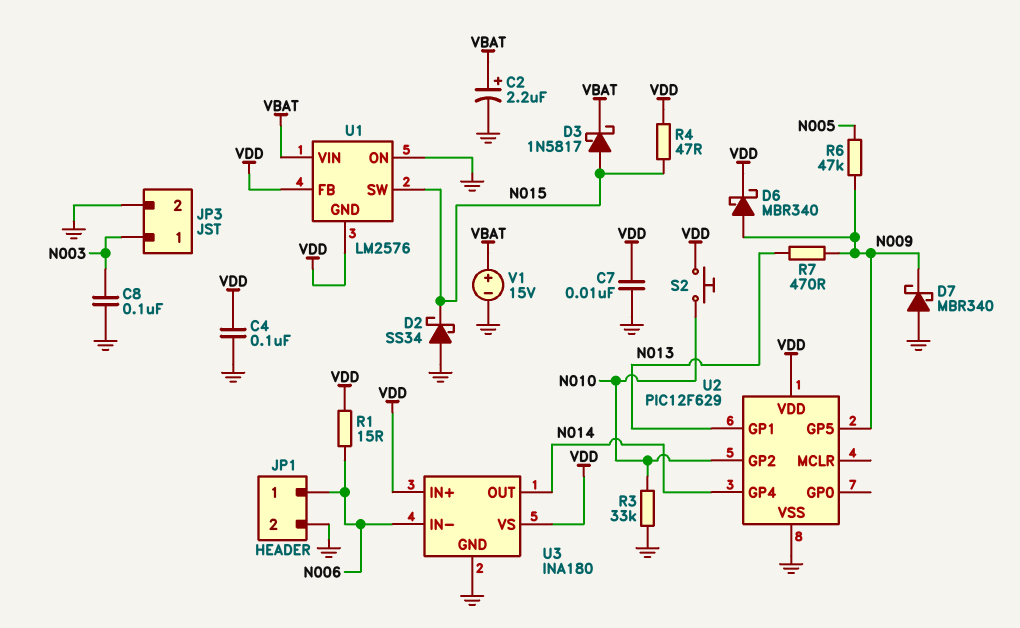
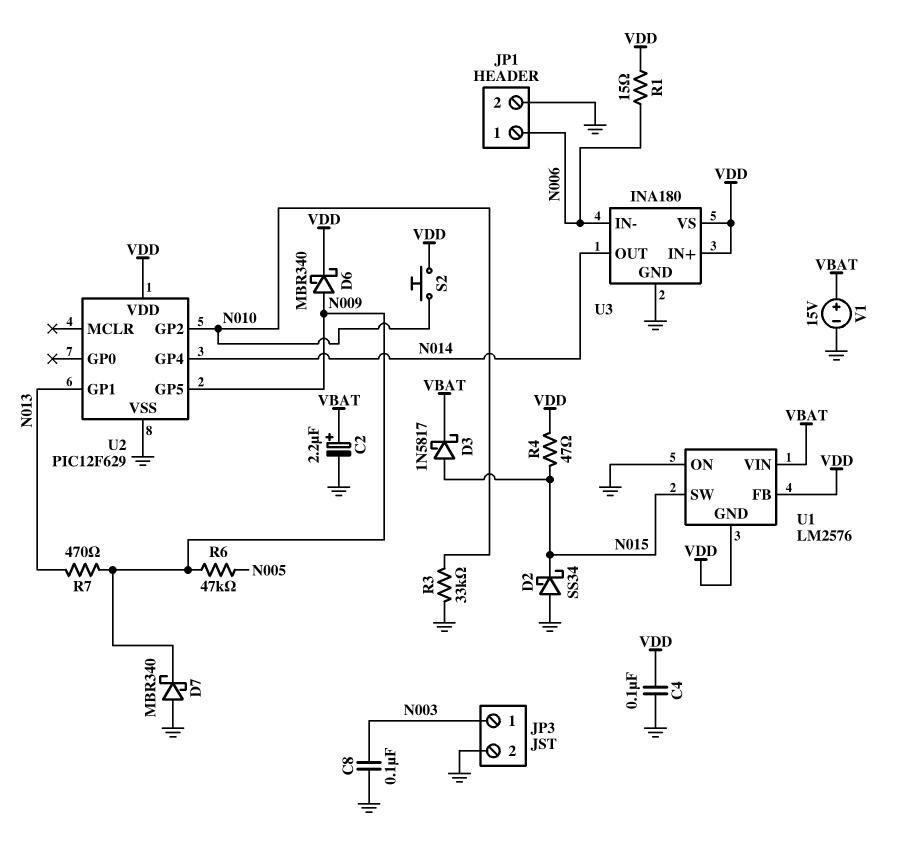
C7: 10nF (GND, VDD) -> none

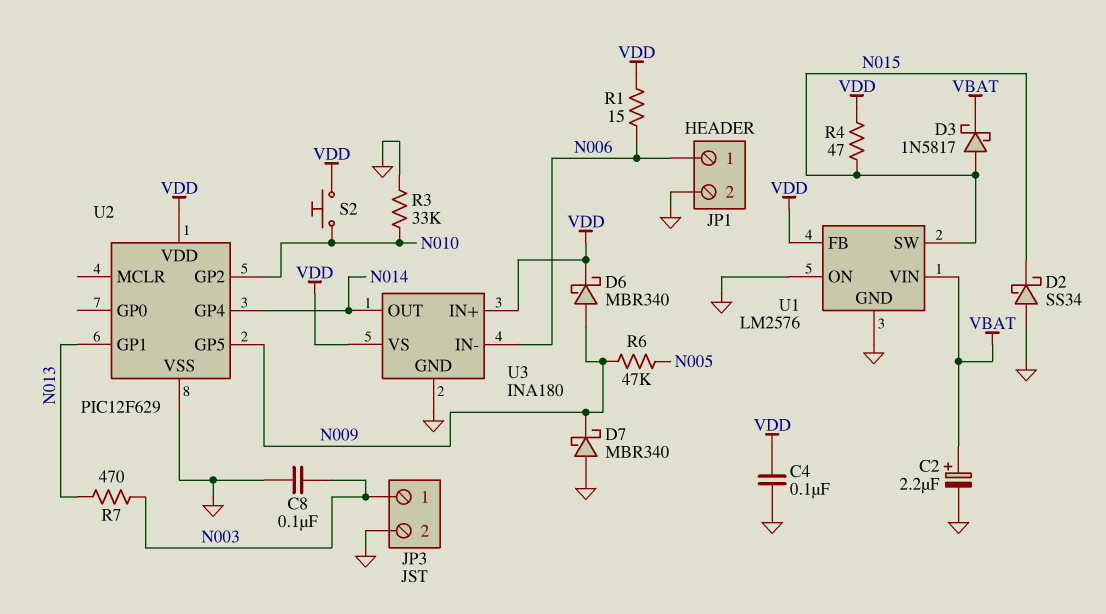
R7: 470 (N009, N013) -> 470 (N003, N013)
U1 pin GND: VDD -> GND
V1: 15V (plus VBAT, minus GND) -> none

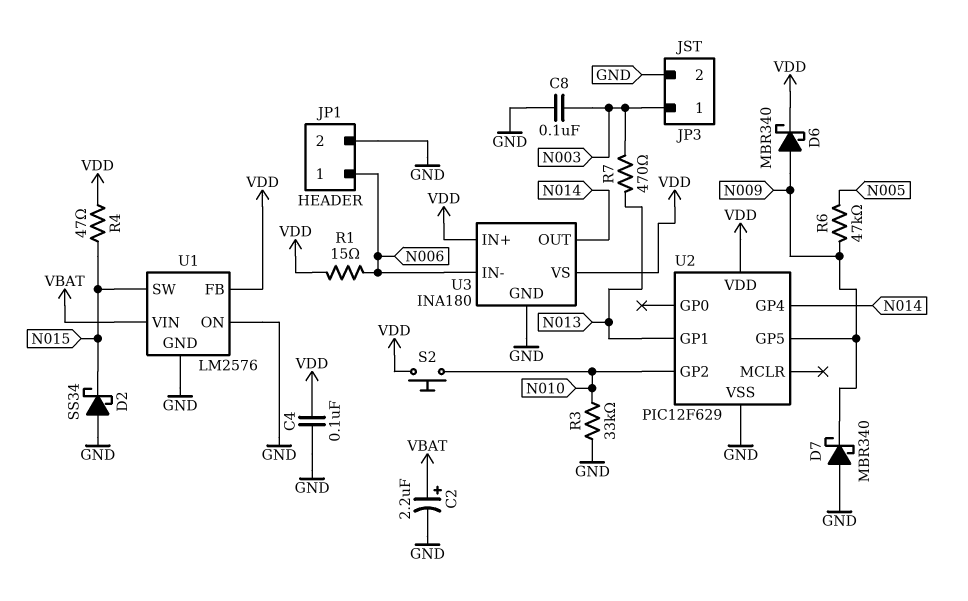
D3: schottky 1N5817 (A N015, K VBAT) -> none

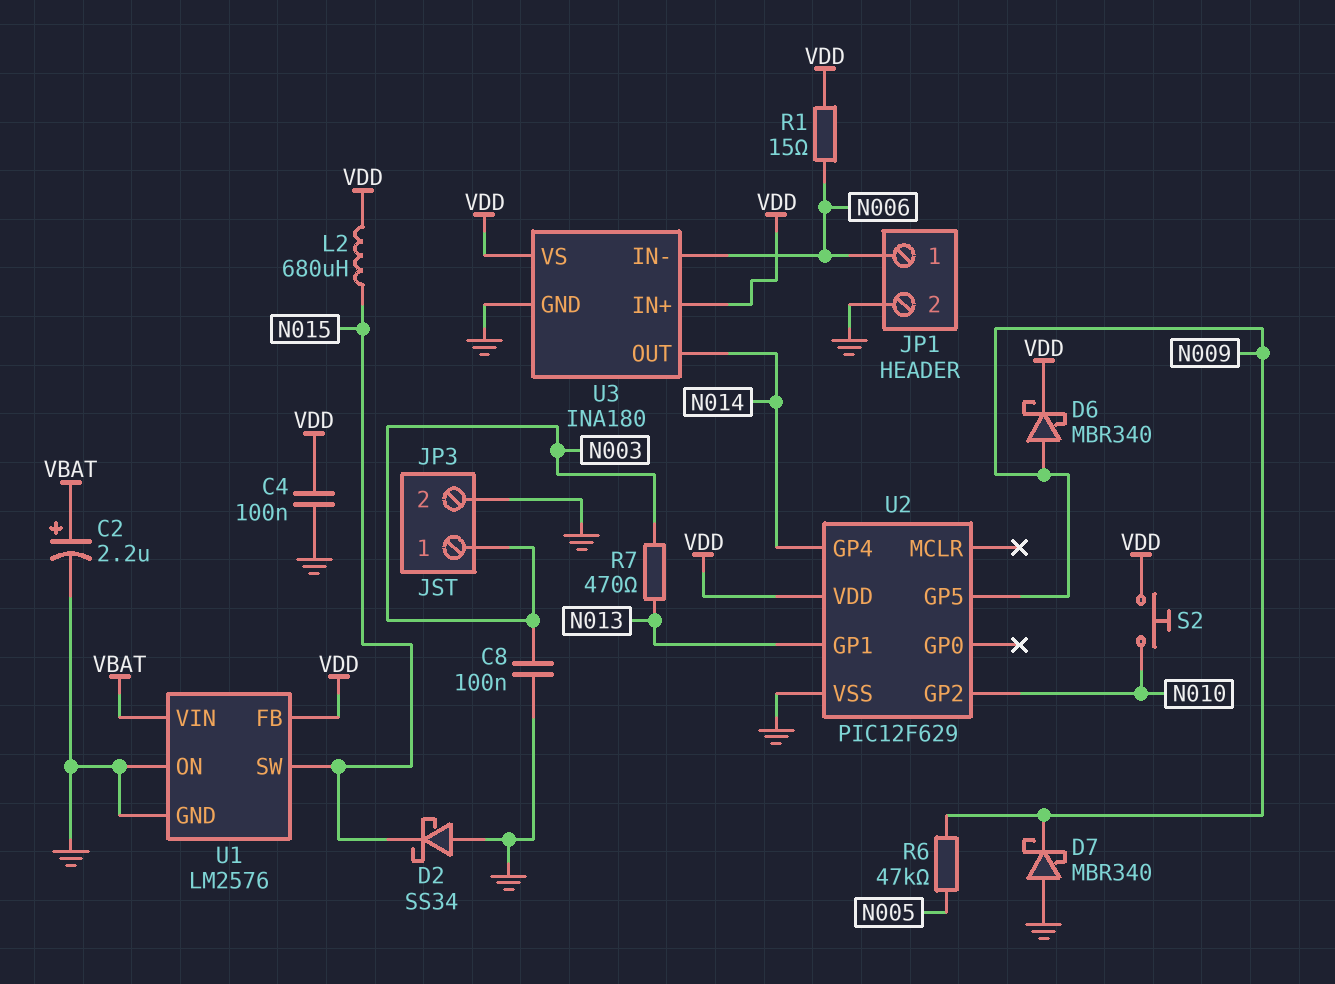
L2: none -> 680uH (N015, VDD)
R3: 33k (GND, N010) -> none
R4: 47 (N015, VDD) -> none

